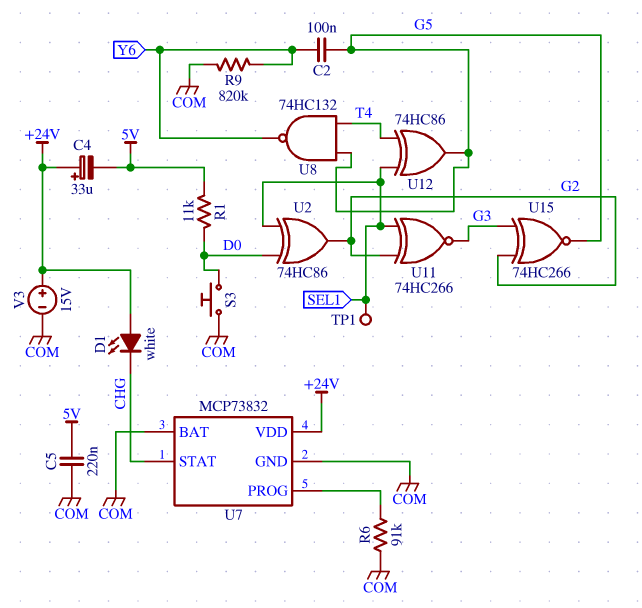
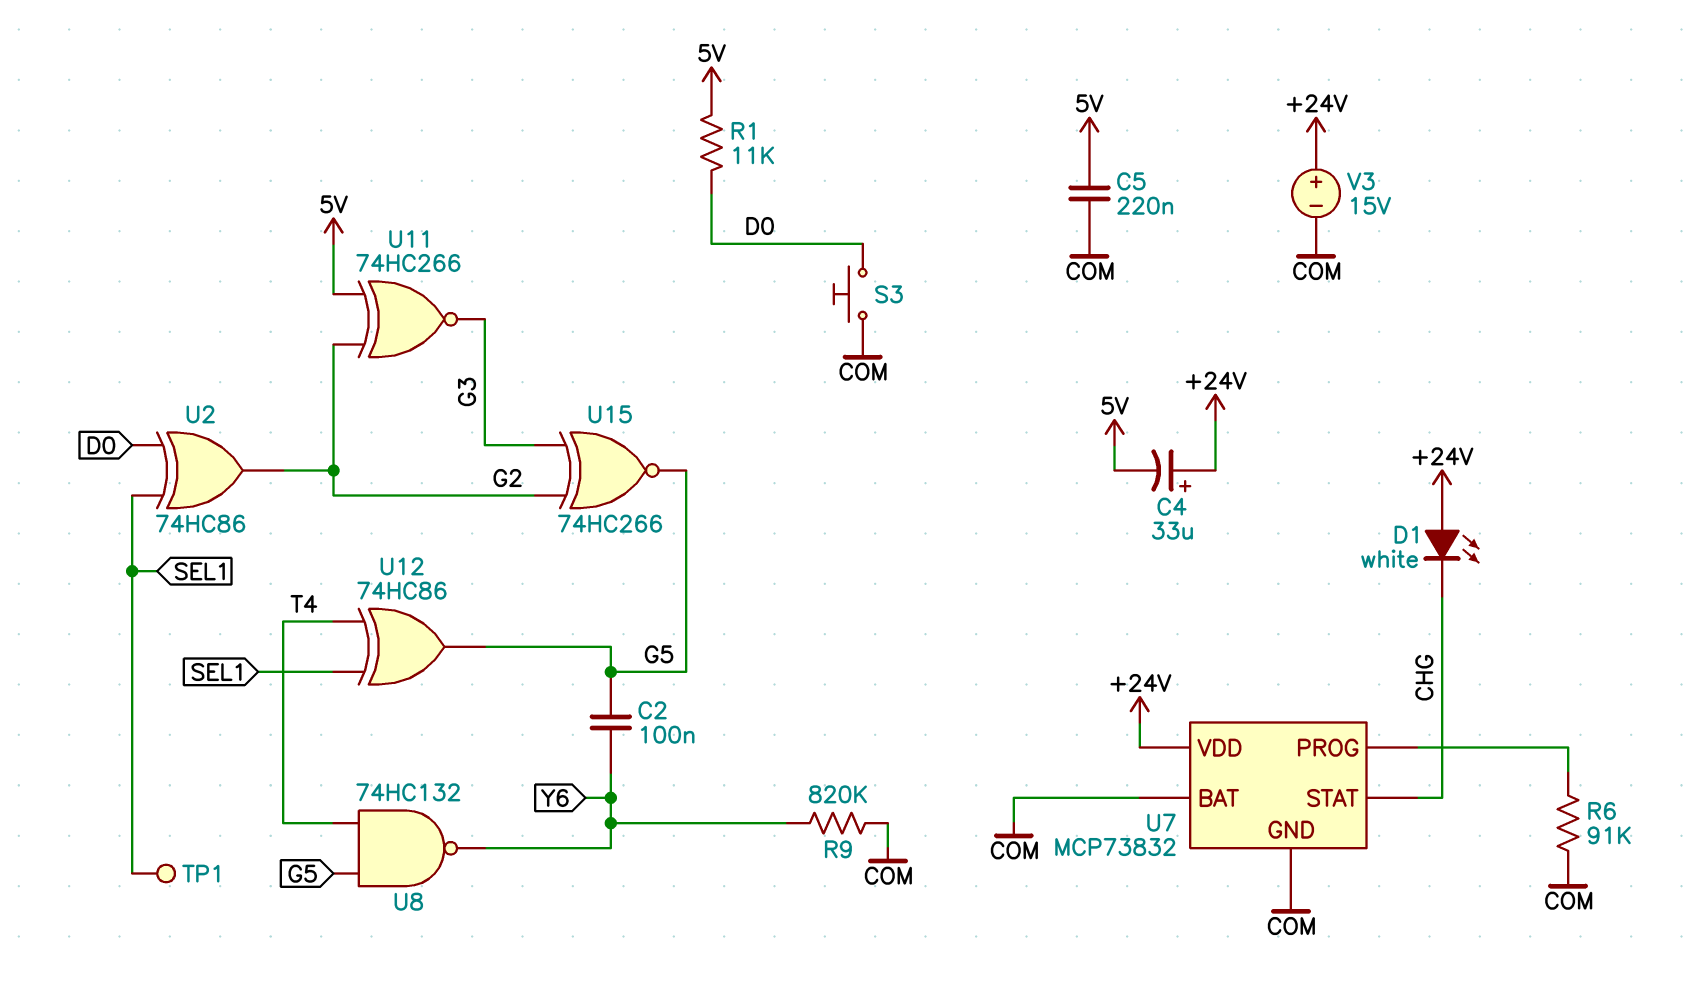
U11: XNOR 74HC266 (in G2, in SEL1, out G3) -> XNOR 74HC266 (in 5V, in G2, out G3)

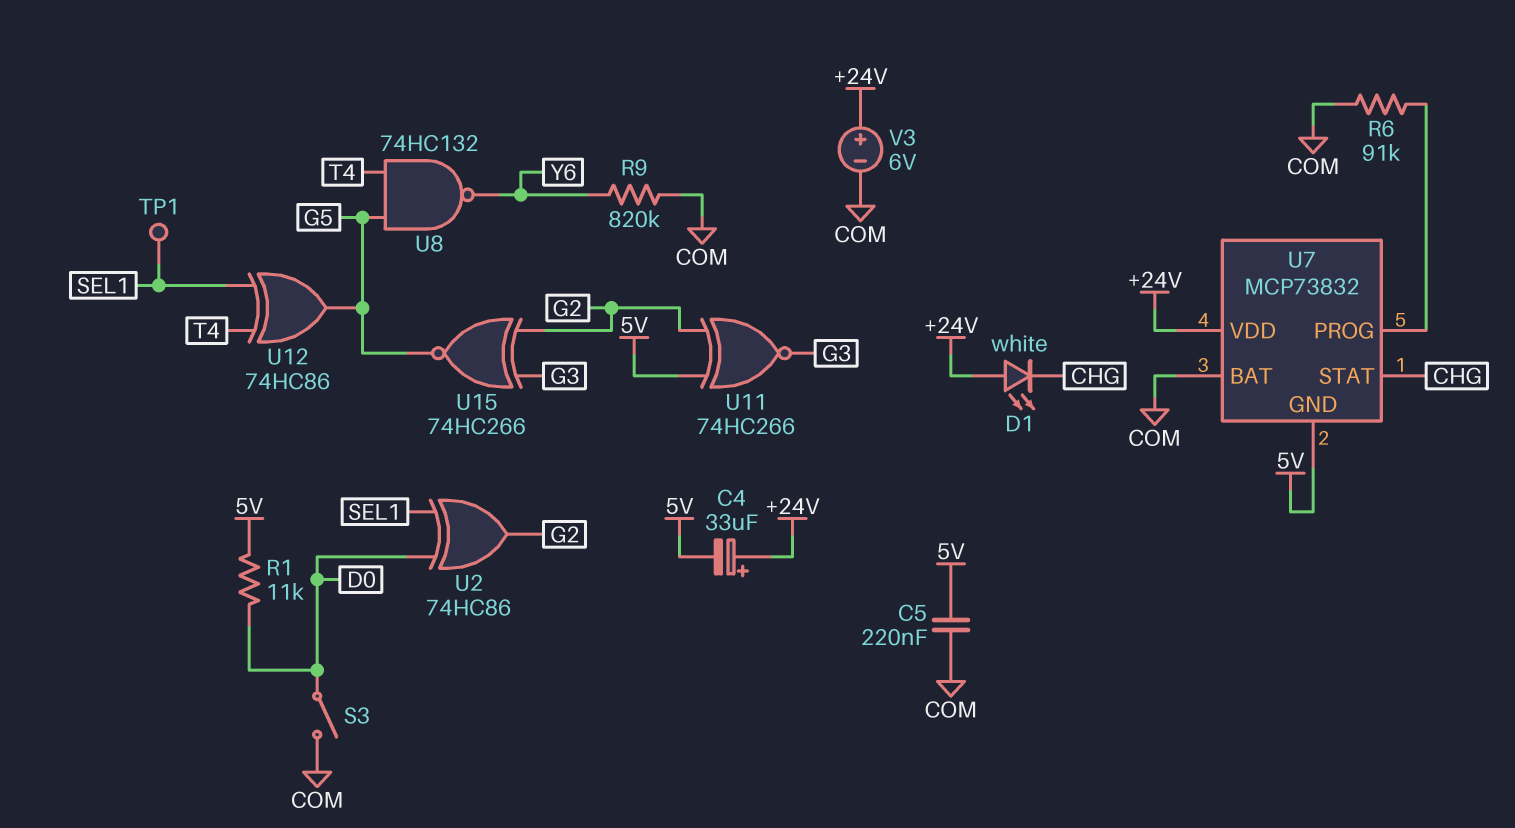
C2: 100nF (G5, Y6) -> none
S3: button (COM, D0) -> switch (COM, D0)
U7 pin GND: COM -> 5V
V3: 15V (plus +24V, minus COM) -> 6V (plus +24V, minus COM)

